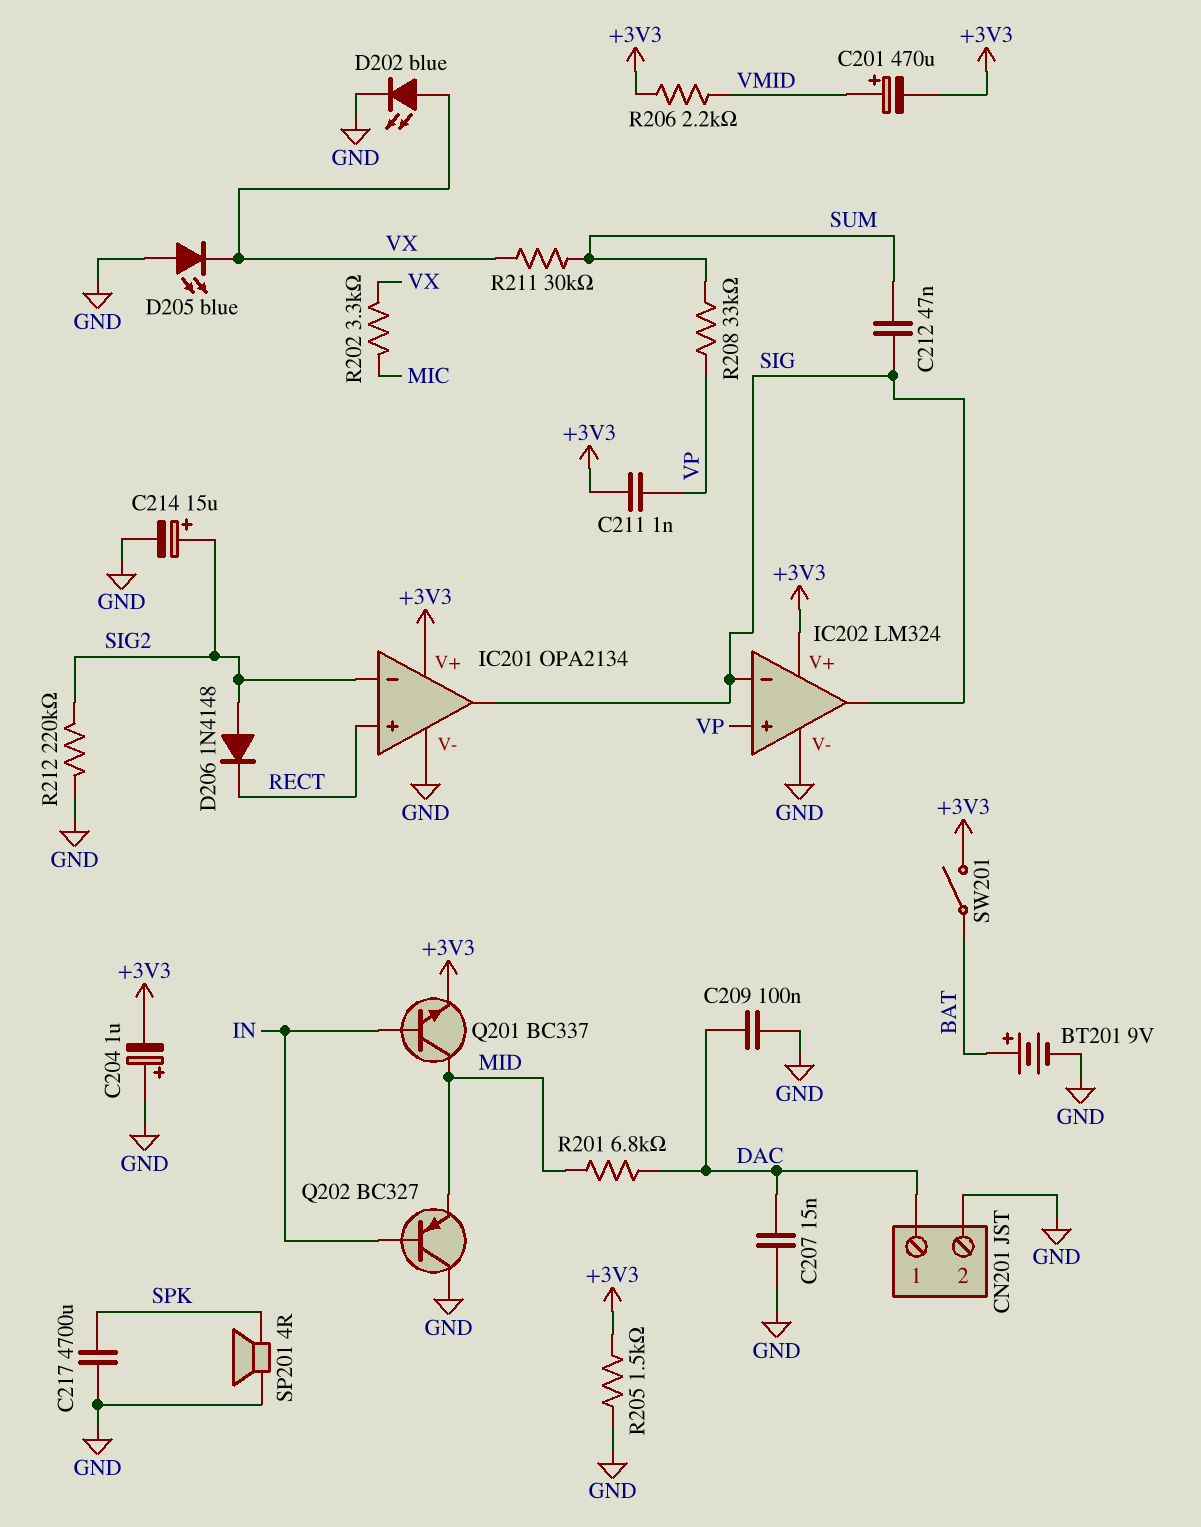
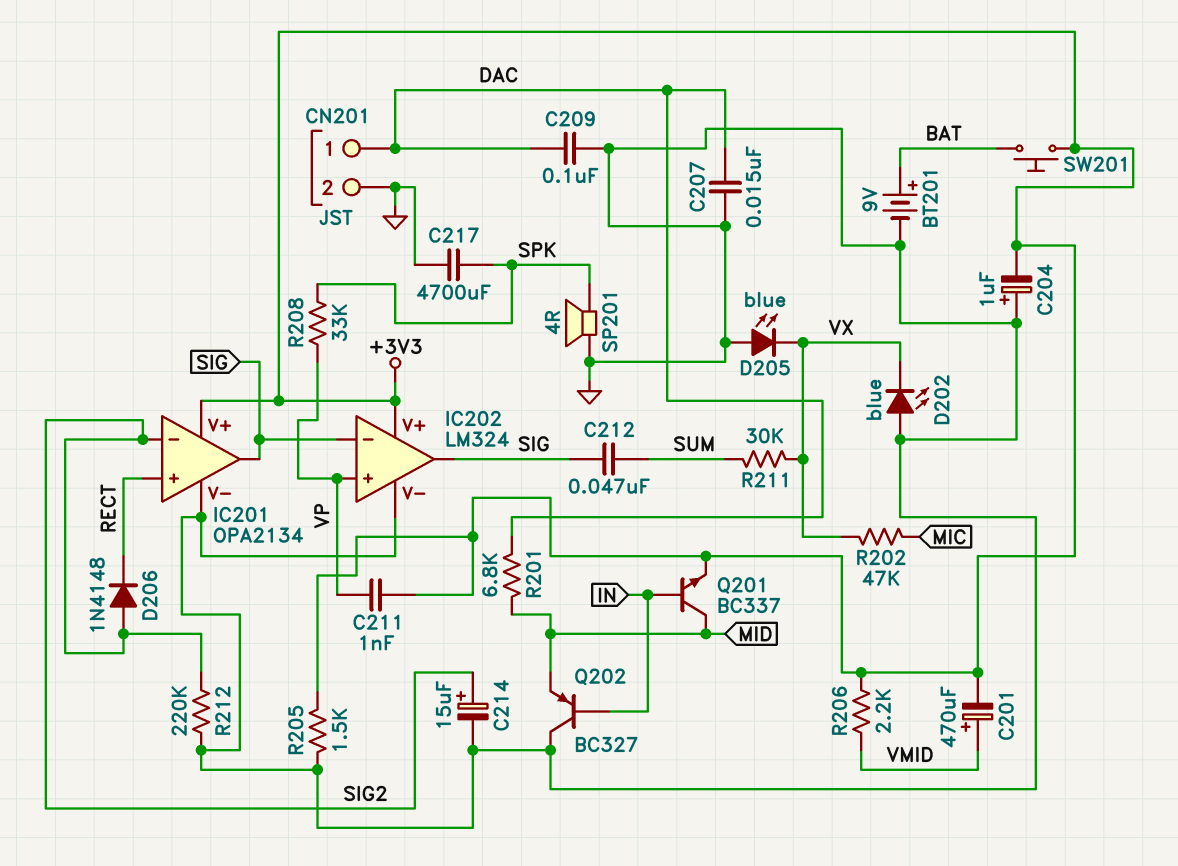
D202: LED blue (A VX, K GND) -> LED blue (A GND, K VX)
R202: 3.3k (MIC, VX) -> 47k (MIC, VX)
R208: 33k (SUM, VP) -> 33k (SPK, VP)
SW201: switch (+3V3, BAT) -> button (+3V3, BAT)

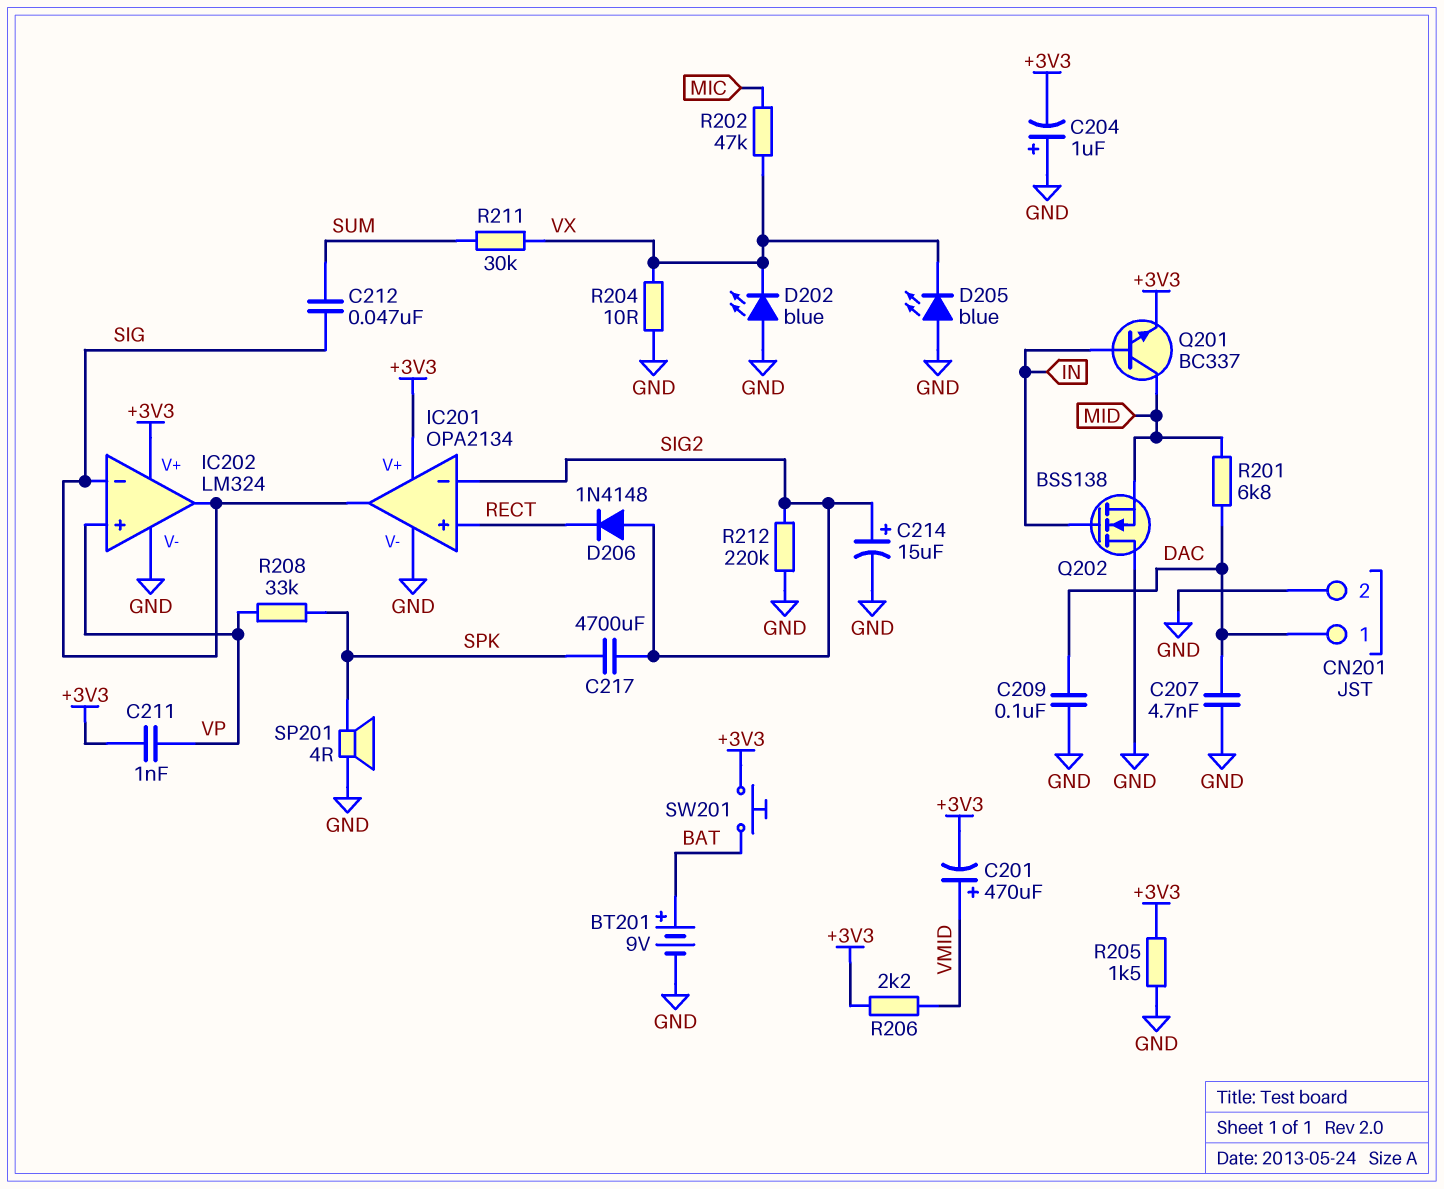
C207: 15nF (DAC, GND) -> 4.7nF (DAC, GND)
C217: 4700uF (GND, SPK) -> 4700uF (SIG2, SPK)
Q202: PNP BC327 (B IN, C GND, E MID) -> NMOS BSS138 (G IN, D GND, S MID)
R204: none -> 10 (GND, VX)

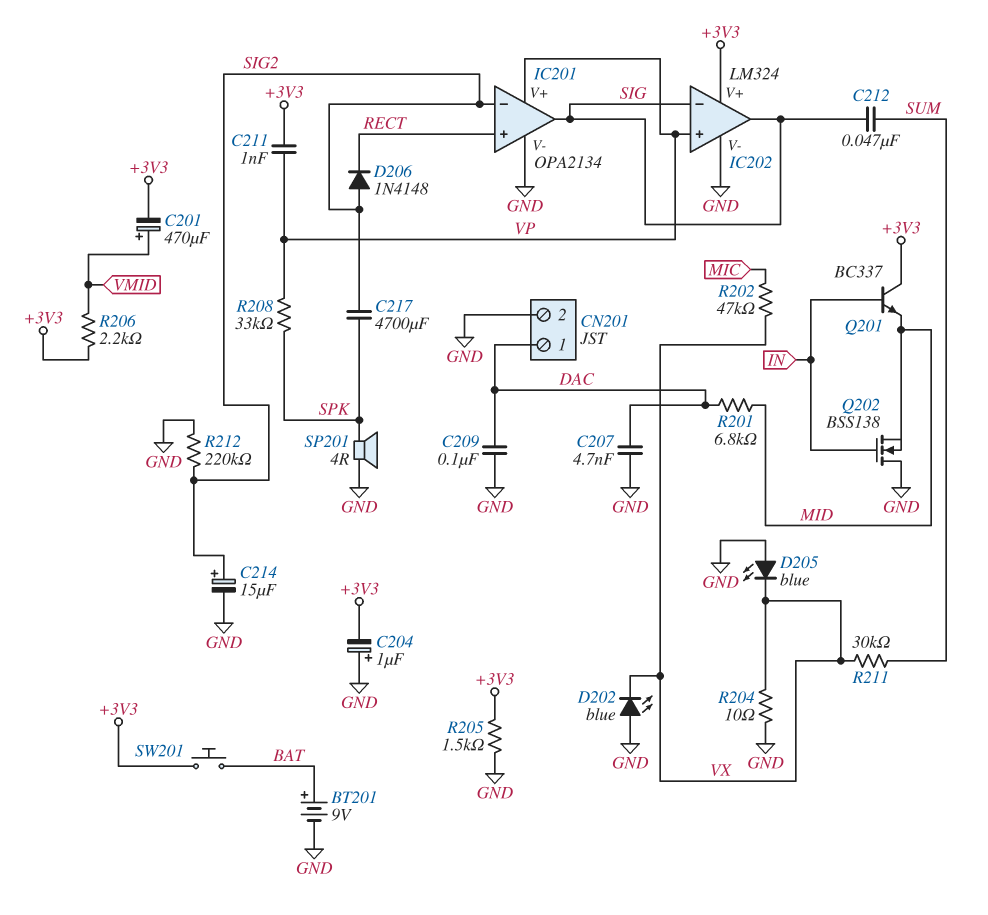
IC201 pin V+: +3V3 -> VP
Q201: NPN BC337 (B IN, C MID, E +3V3) -> NPN BC337 (B IN, C +3V3, E MID)

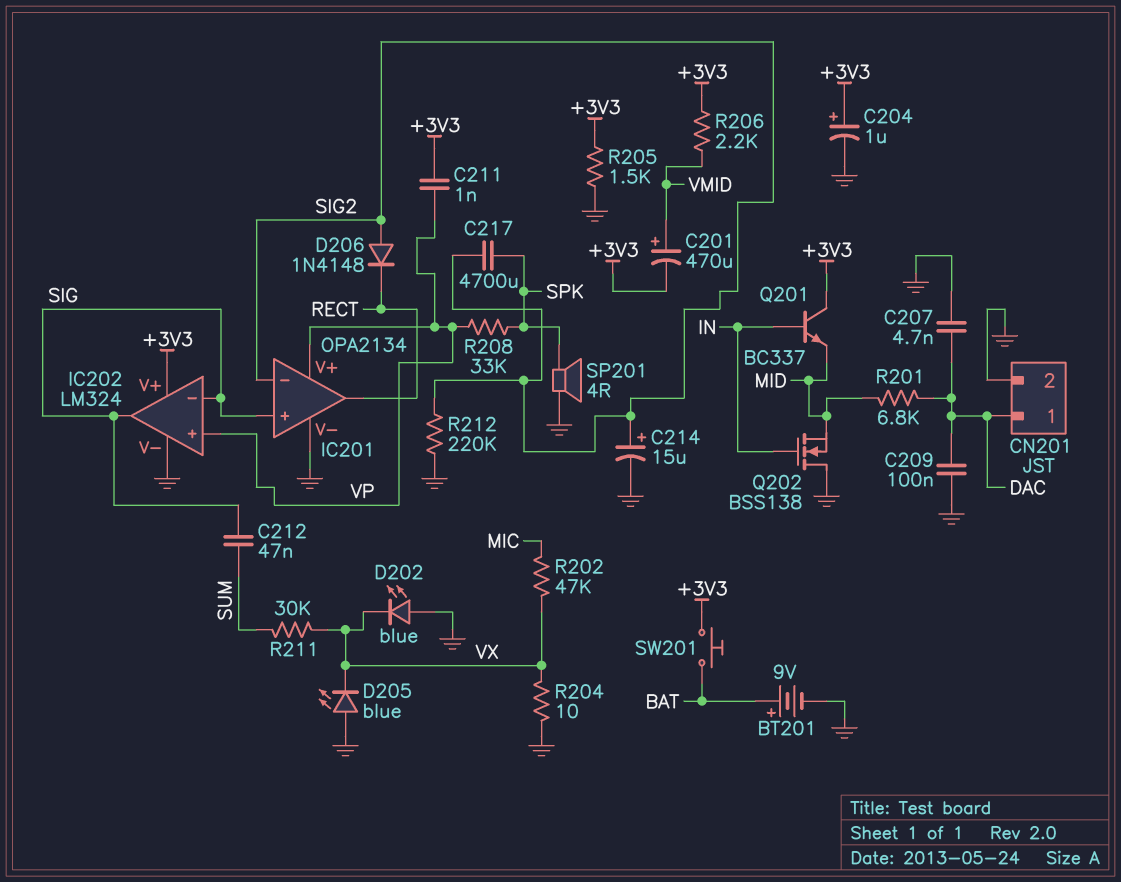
C204: 1uF (plus GND, minus +3V3) -> 1uF (plus +3V3, minus GND)
IC201 pin in+: RECT -> SIG
IC201 pin out: SIG -> RECT

